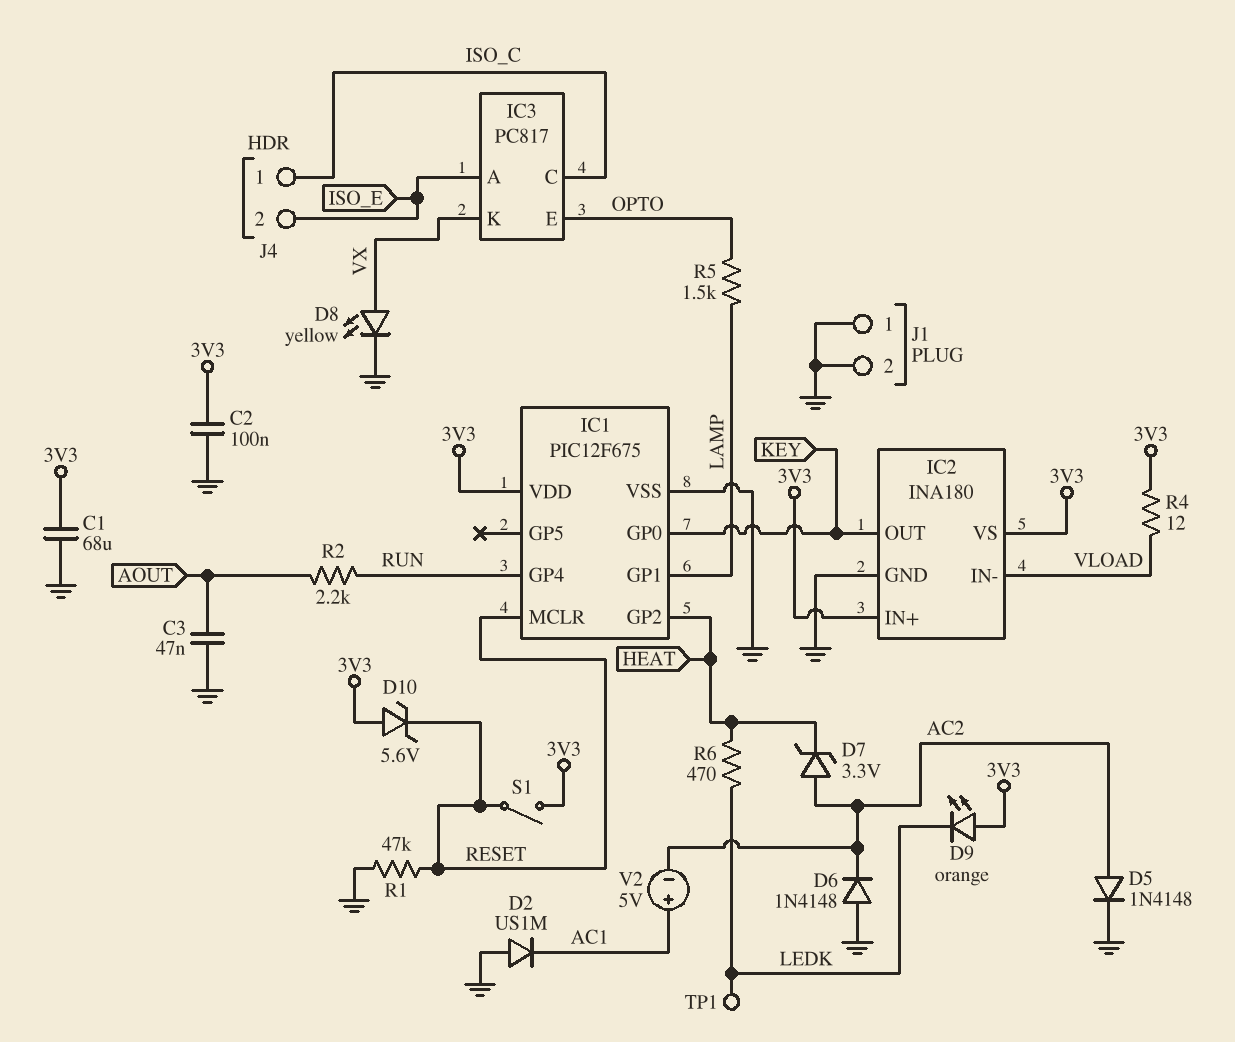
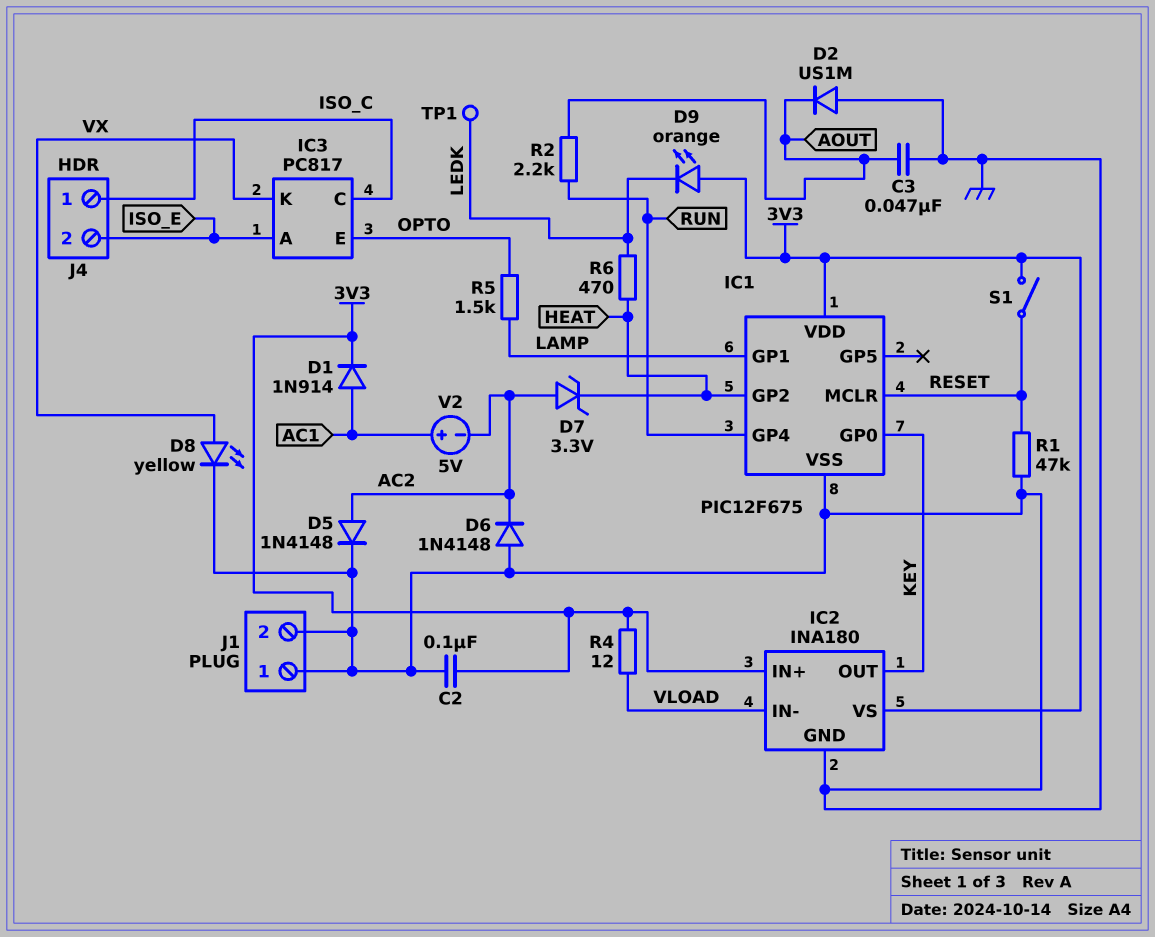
C1: 68uF (3V3, GND) -> none
D1: none -> diode 1N914 (A AC1, K 3V3)
D2: diode US1M (A GND, K AC1) -> diode US1M (A GND, K AOUT)
D10: zener 5.6V (A 3V3, K RESET) -> none

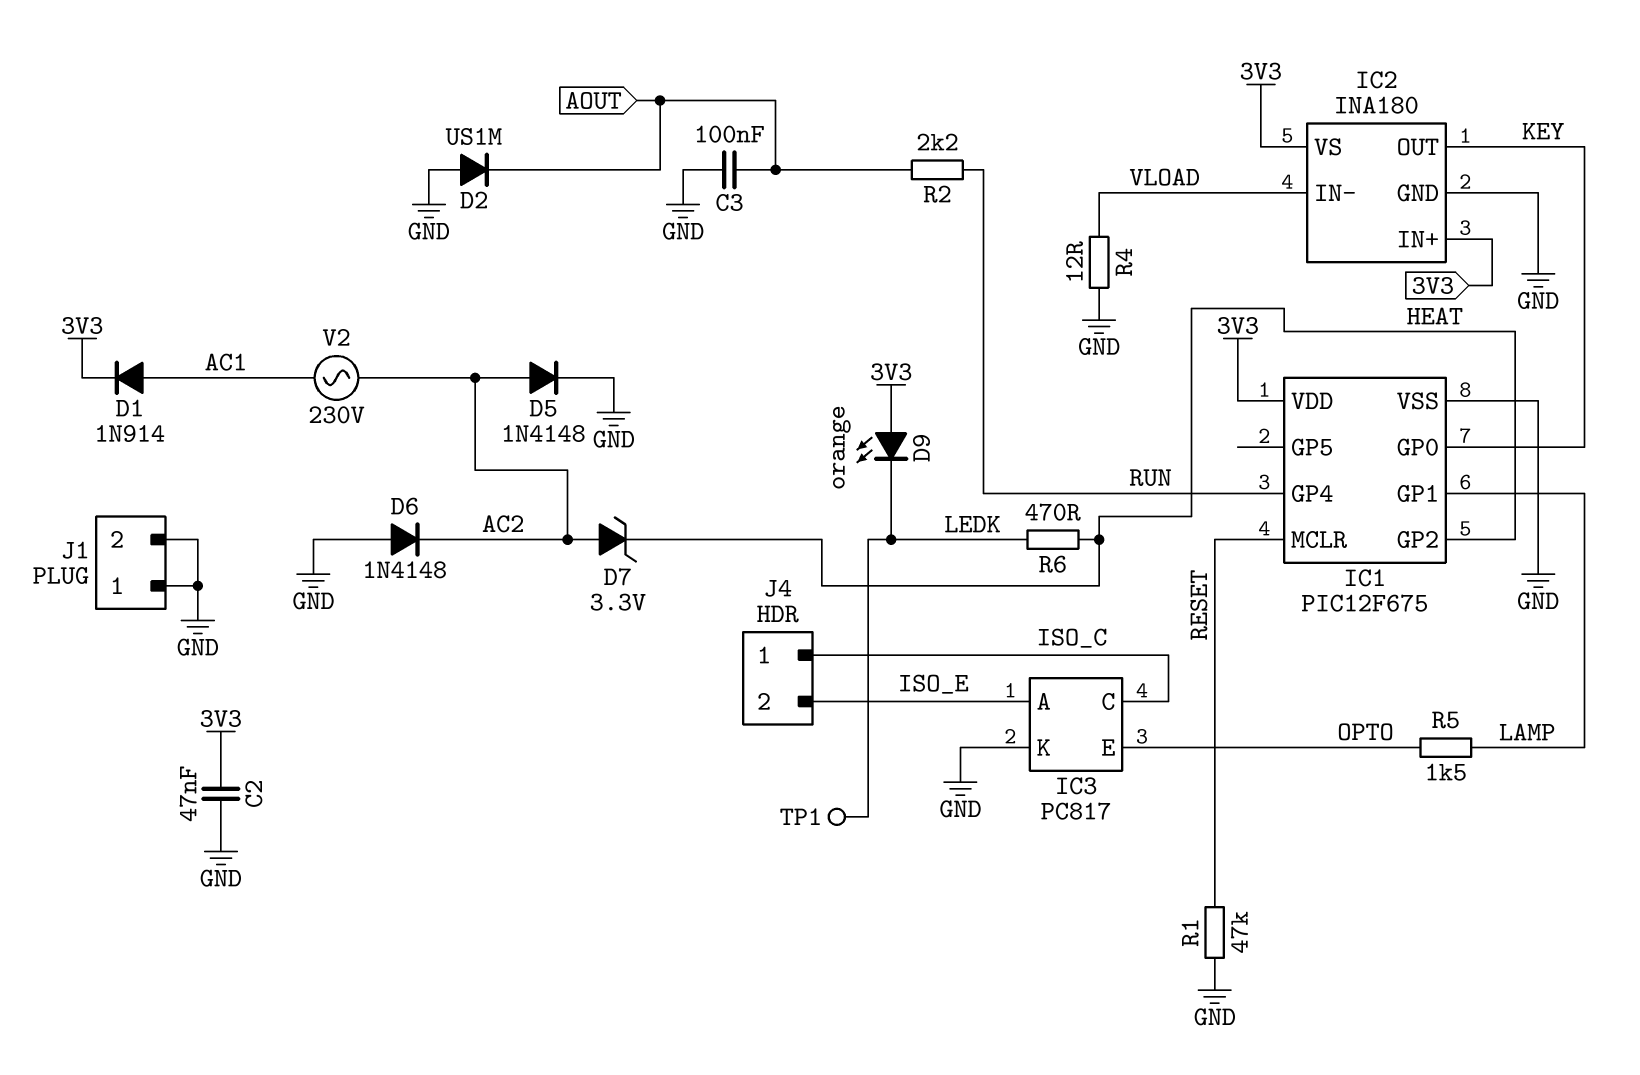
C2: 100nF (3V3, GND) -> 47nF (3V3, GND)
C3: 47nF (AOUT, GND) -> 100nF (AOUT, GND)
D8: LED yellow (A VX, K GND) -> none
IC3 pin K: VX -> GND
R4: 12 (3V3, VLOAD) -> 12 (GND, VLOAD)
S1: switch (3V3, RESET) -> none
V2: 5V (plus AC1, minus AC2) -> AC 230V (AC1, AC2)

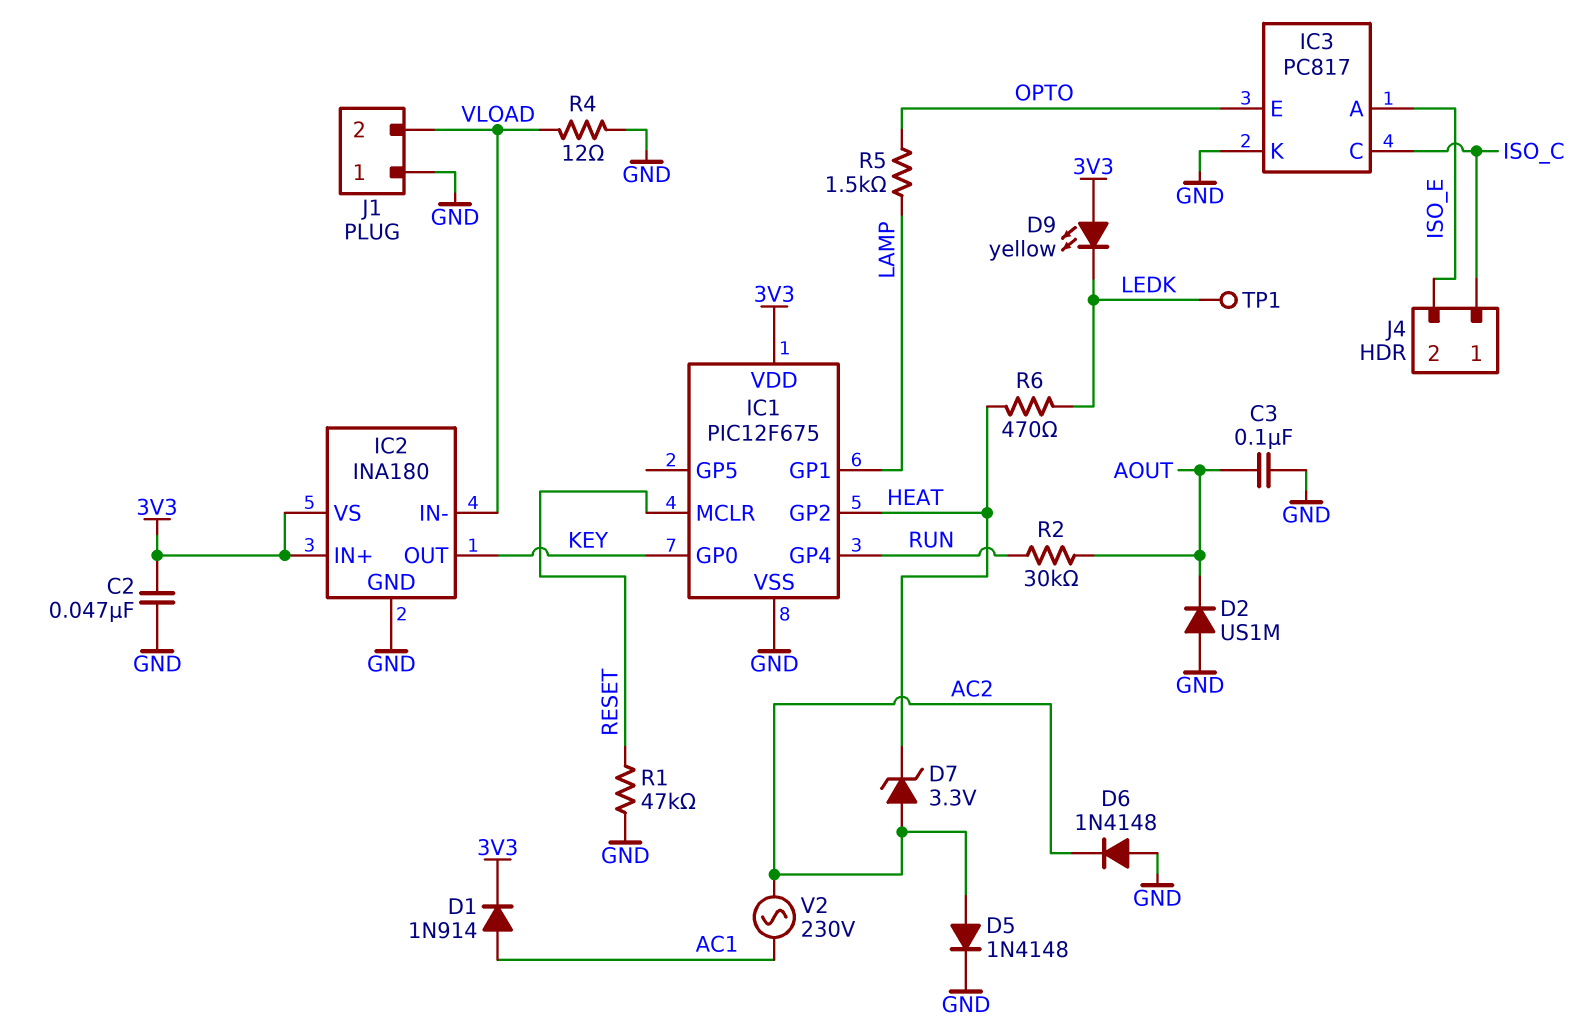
D9: LED orange (A 3V3, K LEDK) -> LED yellow (A 3V3, K LEDK)
J1 pin 2: GND -> VLOAD
R2: 2.2k (AOUT, RUN) -> 30k (AOUT, RUN)

